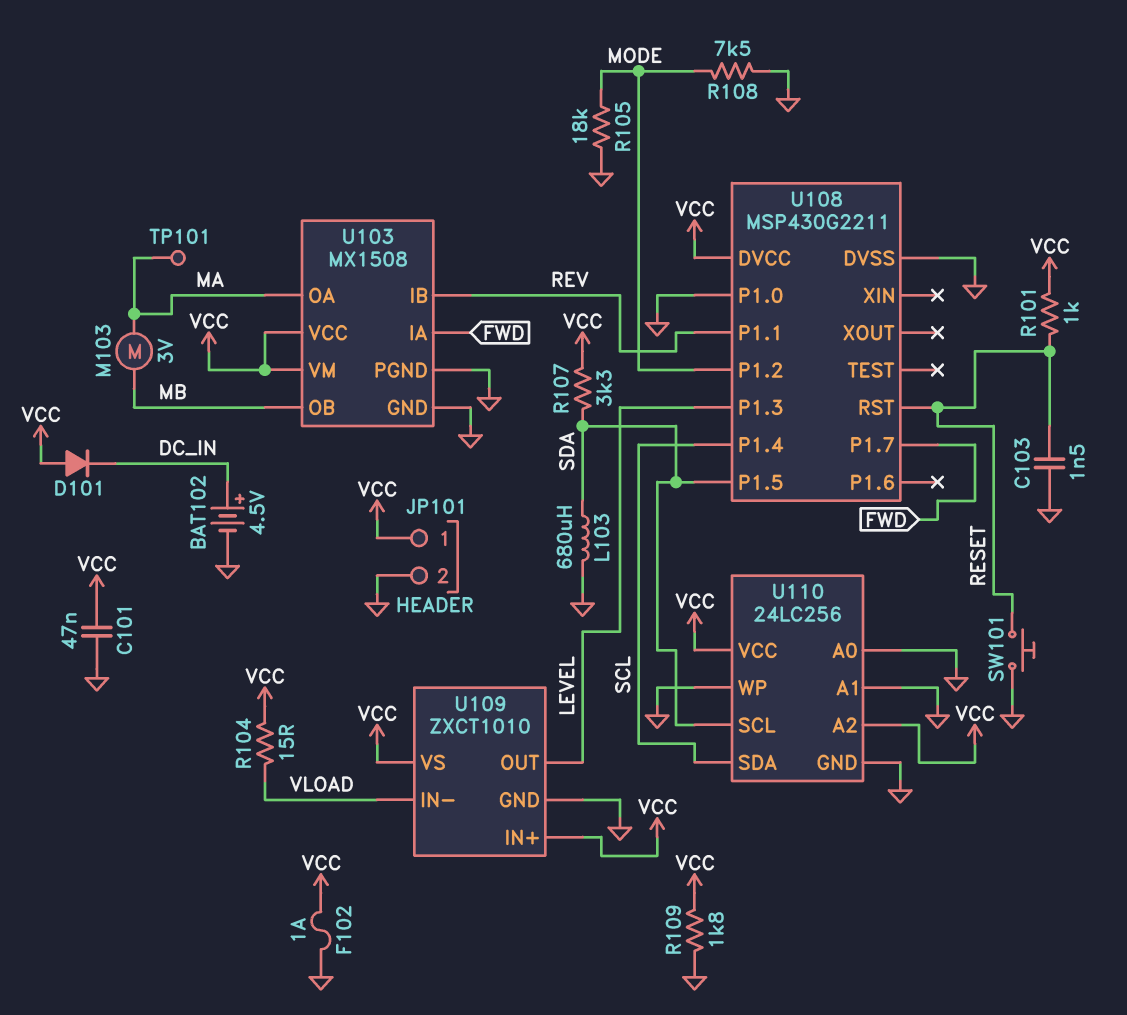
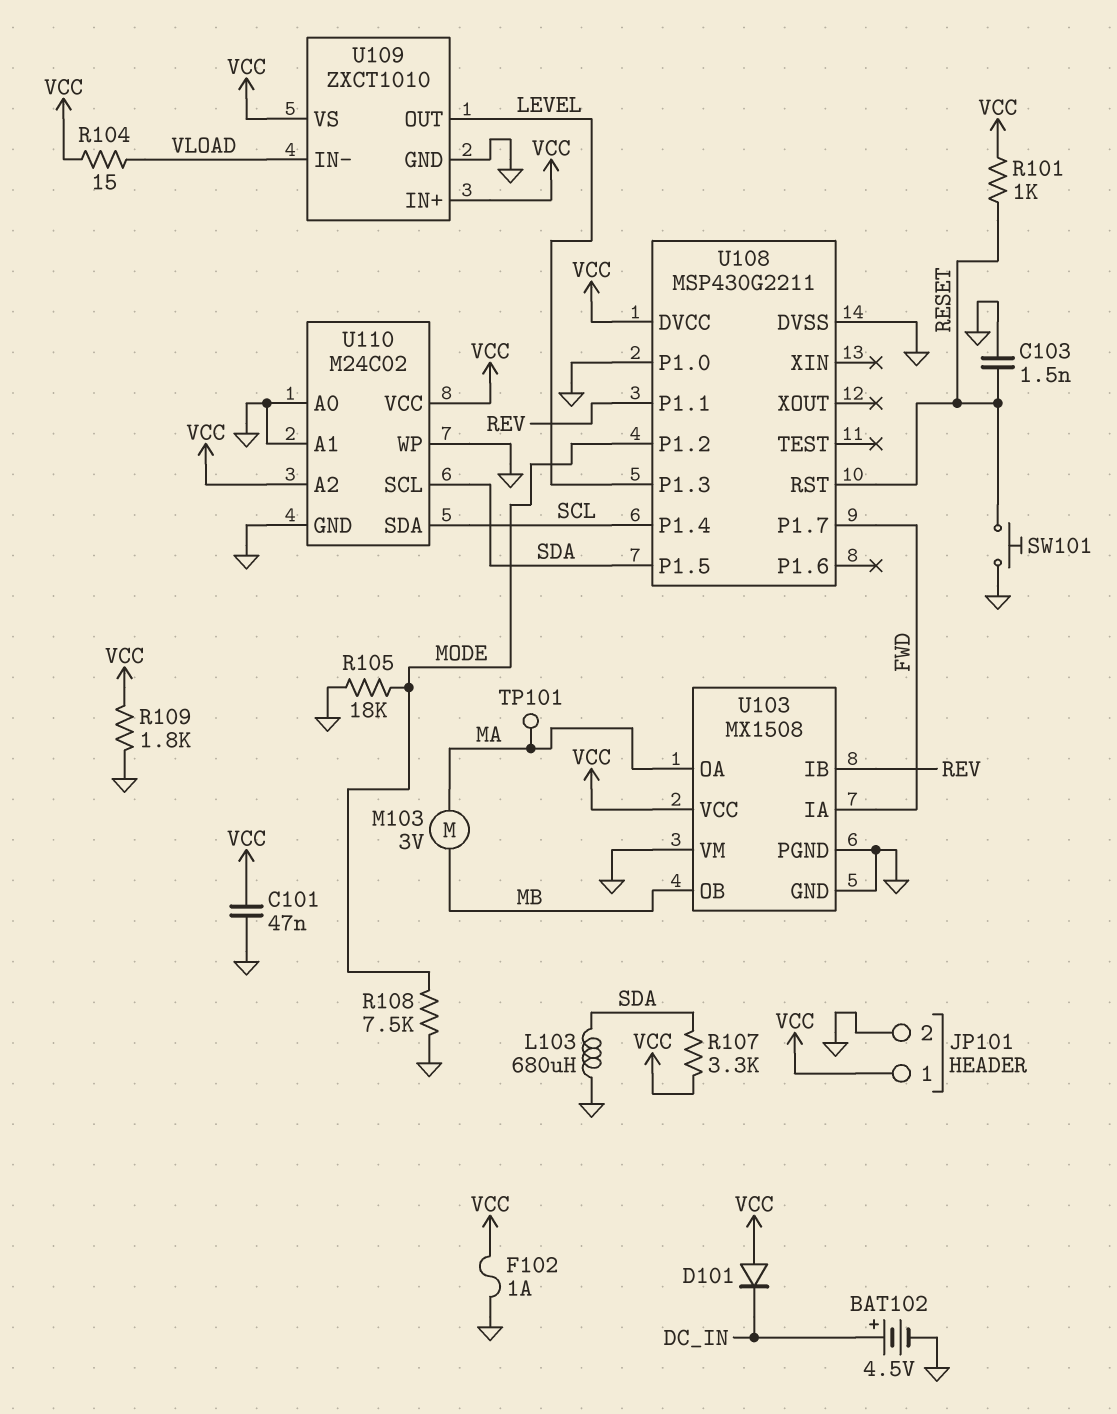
U103 pin VM: VCC -> GND
U110: 24LC256 -> M24C02

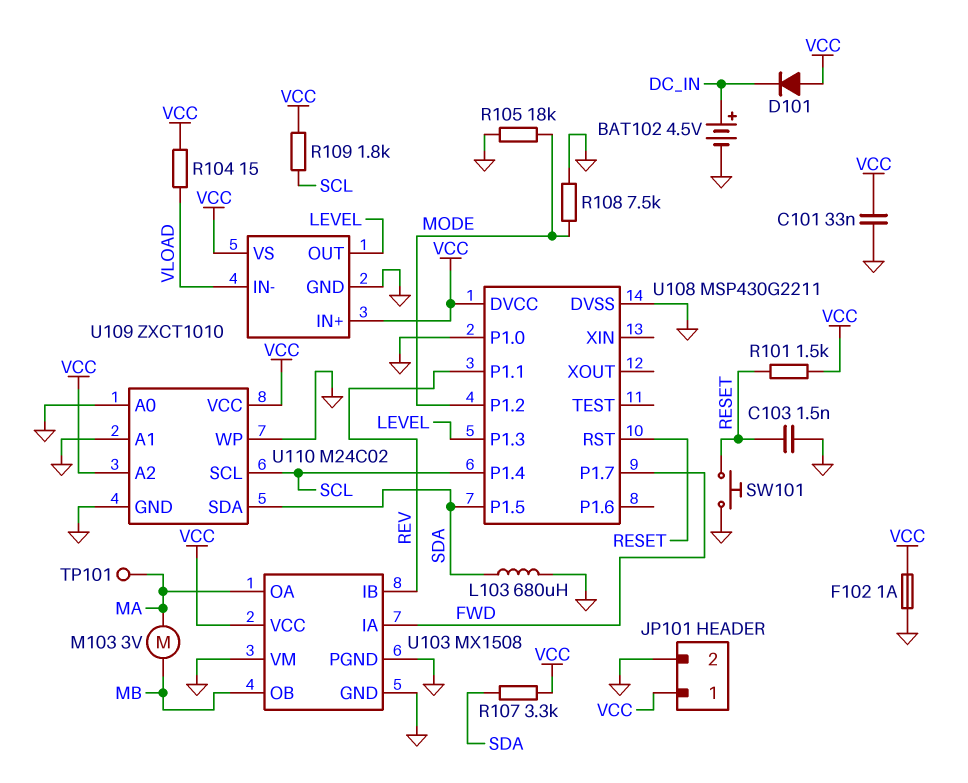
C101: 47nF (GND, VCC) -> 33nF (GND, VCC)
R101: 1k (RESET, VCC) -> 1.5k (RESET, VCC)
R109: 1.8k (GND, VCC) -> 1.8k (SCL, VCC)
U110 pin SCL: SDA -> SCL
U110 pin SDA: SCL -> SDA

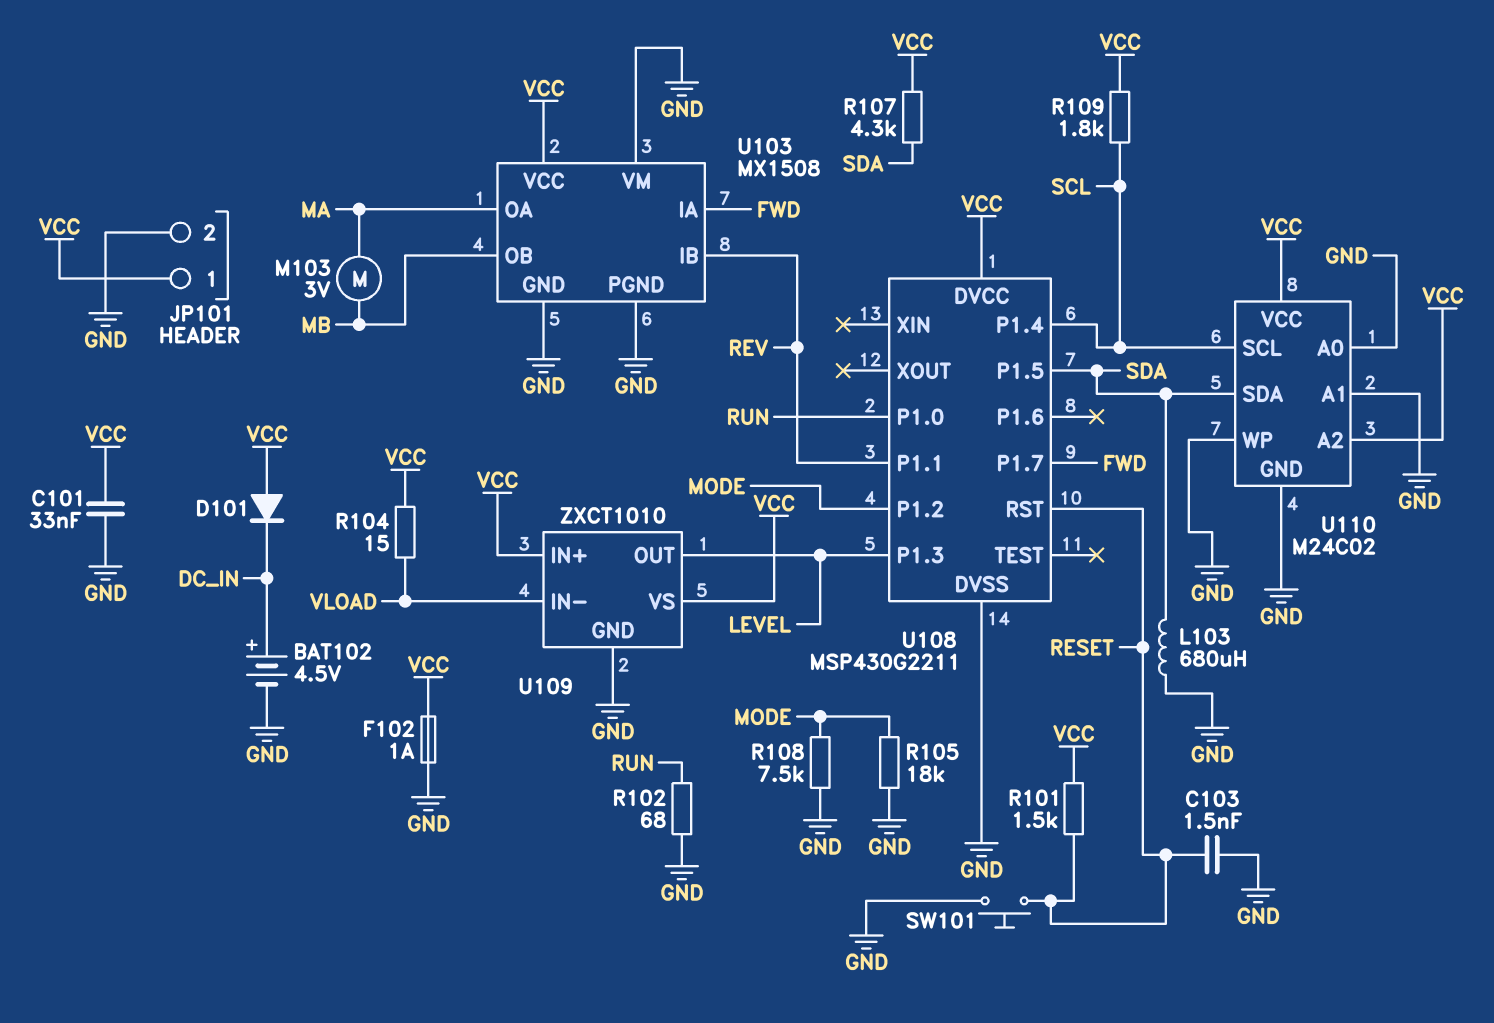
R102: none -> 68 (GND, RUN)
R107: 3.3k (SDA, VCC) -> 4.3k (SDA, VCC)
TP101: test point (MA) -> none
U108 pin P1.0: GND -> RUN

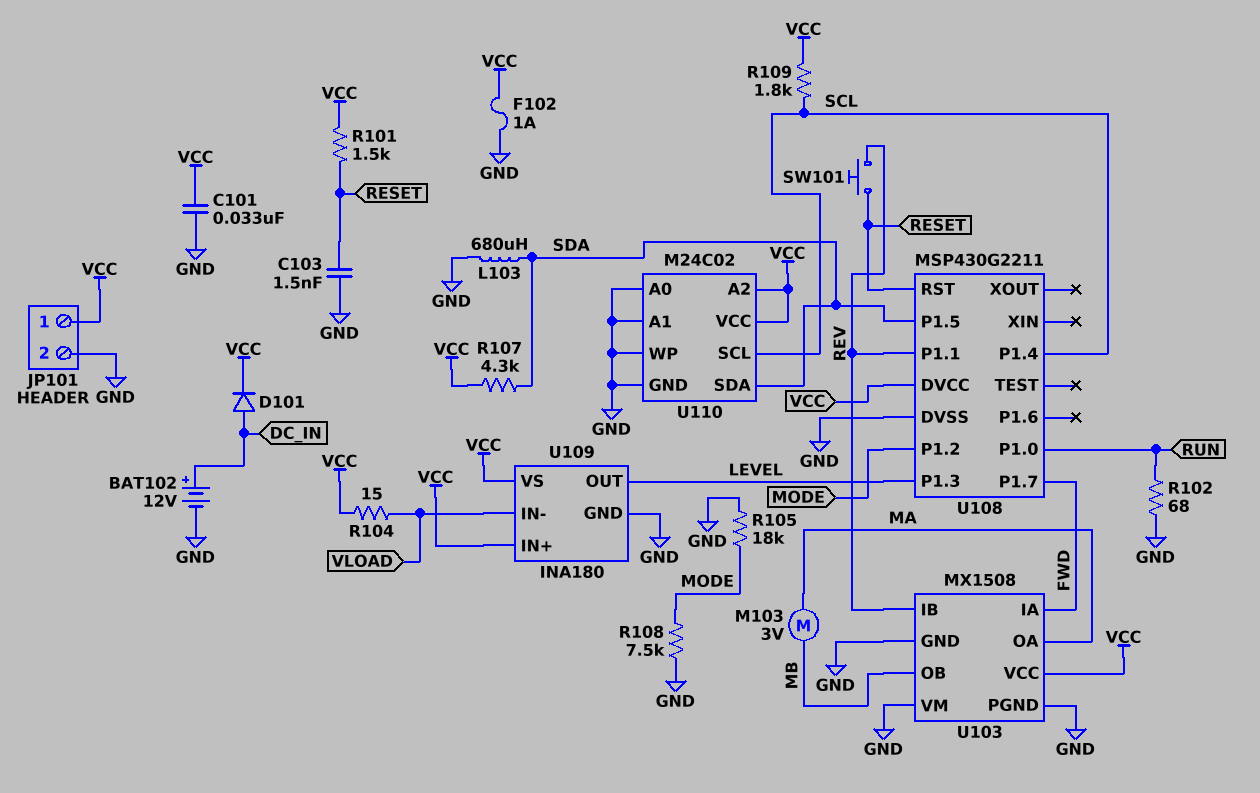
BAT102: 4.5V (plus DC_IN, minus GND) -> 12V (plus DC_IN, minus GND)
D101: diode (A VCC, K DC_IN) -> diode (A DC_IN, K VCC)
SW101: button (GND, RESET) -> button (RESET, REV)
U109: ZXCT1010 -> INA180

